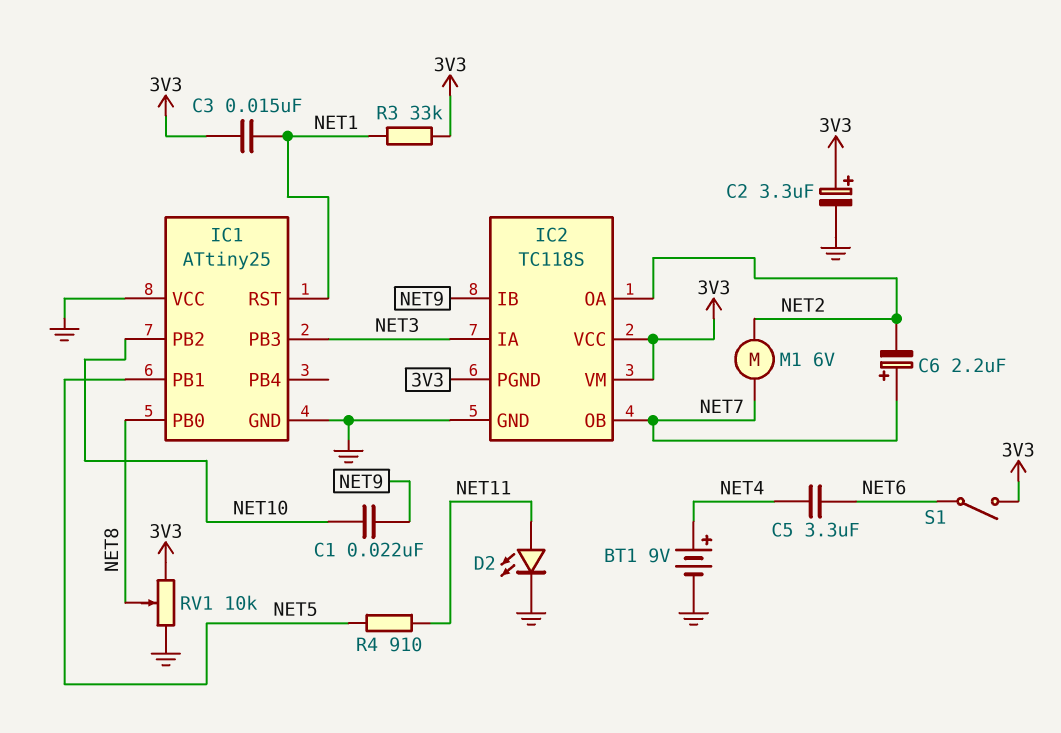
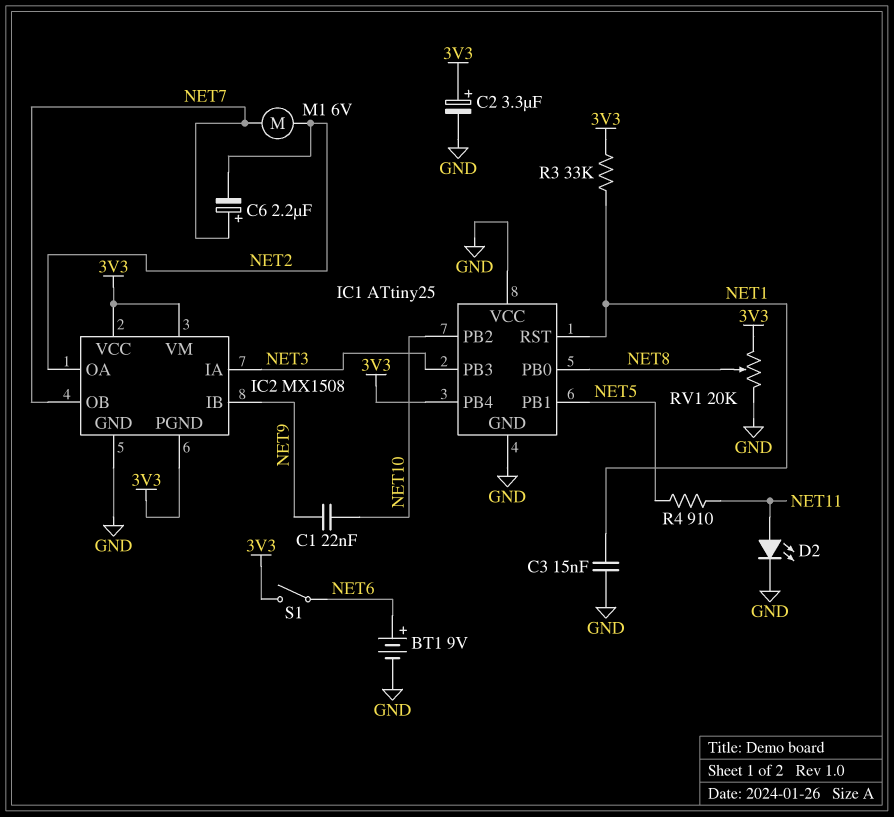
BT1: 9V (plus NET4, minus GND) -> 9V (plus NET6, minus GND)
C3: 15nF (3V3, NET1) -> 15nF (GND, NET1)
C5: 3.3uF (NET4, NET6) -> none
IC1 pin PB4: none -> 3V3
IC2: TC118S -> MX1508
RV1: 10k (3V3, GND, wiper NET8) -> 20k (3V3, GND, wiper NET8)

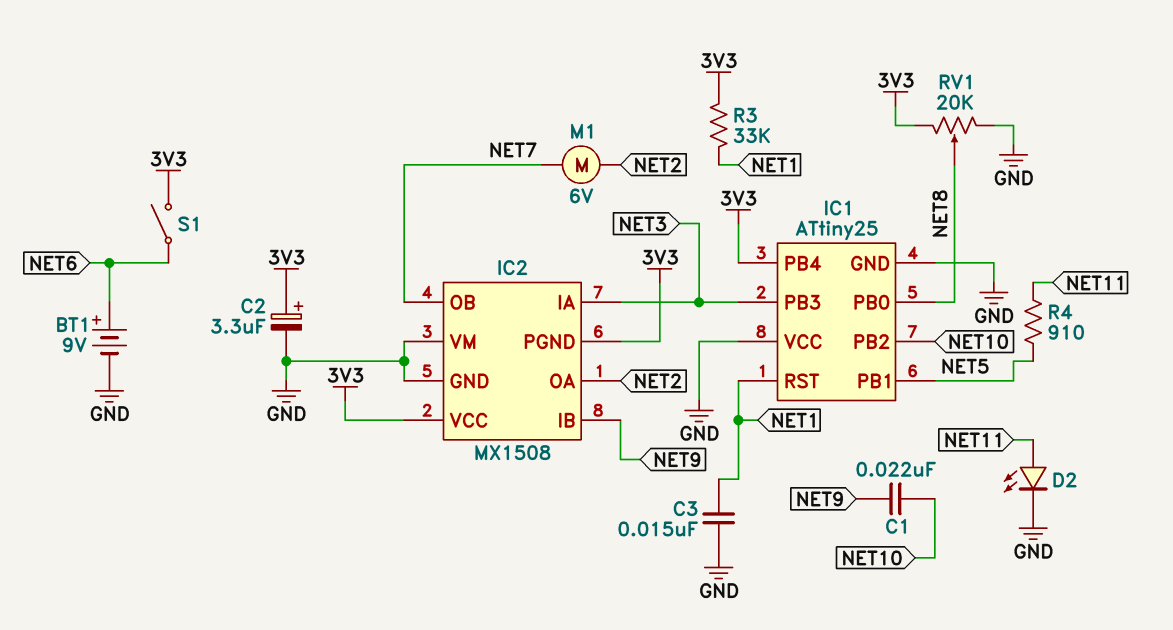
C6: 2.2uF (plus NET7, minus NET2) -> none
IC2 pin VM: 3V3 -> GND

